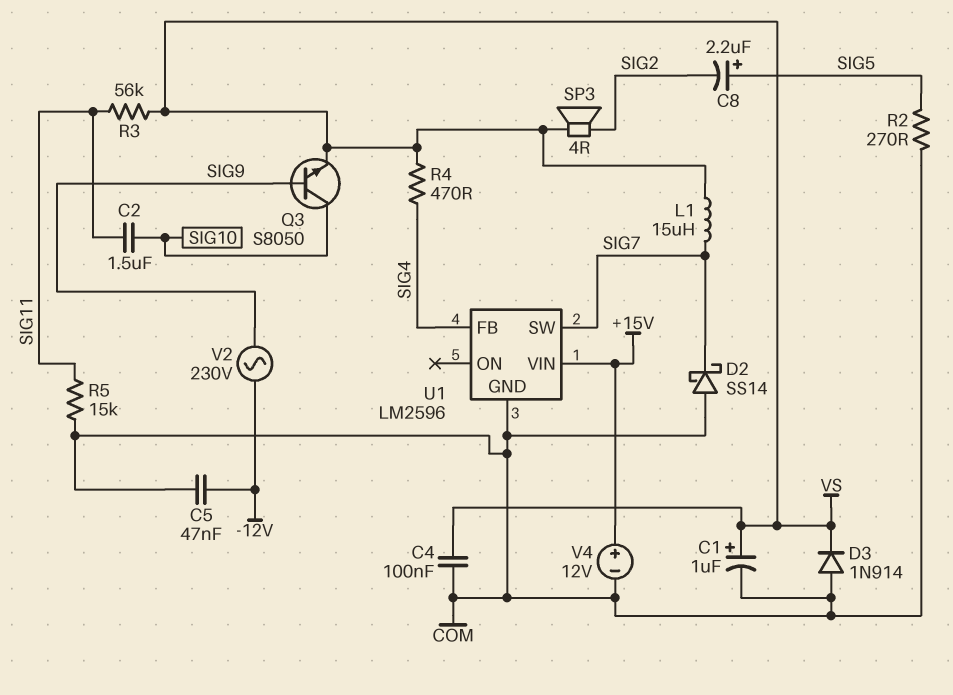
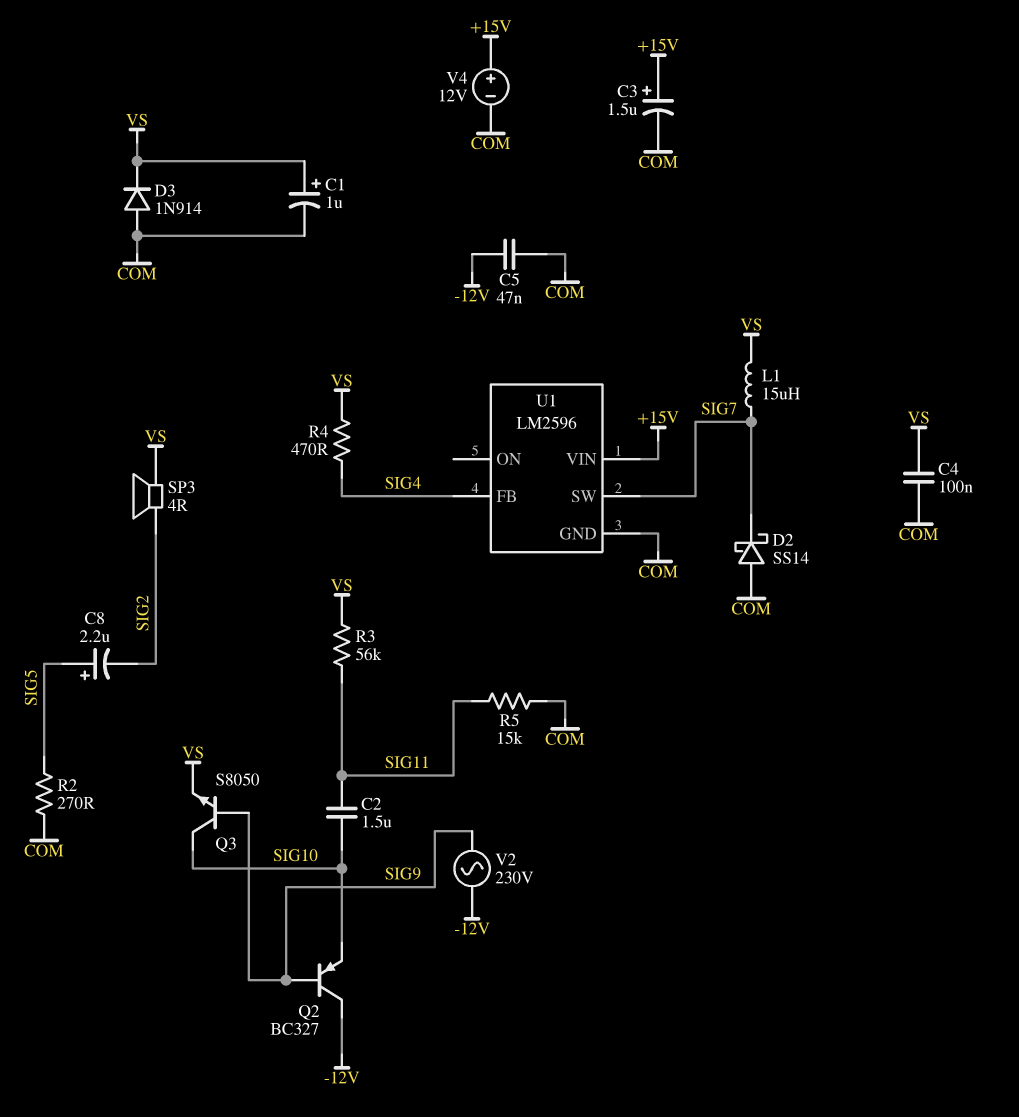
C3: none -> 1.5uF (plus +15V, minus COM)
Q2: none -> PNP BC327 (B SIG9, C -12V, E SIG10)

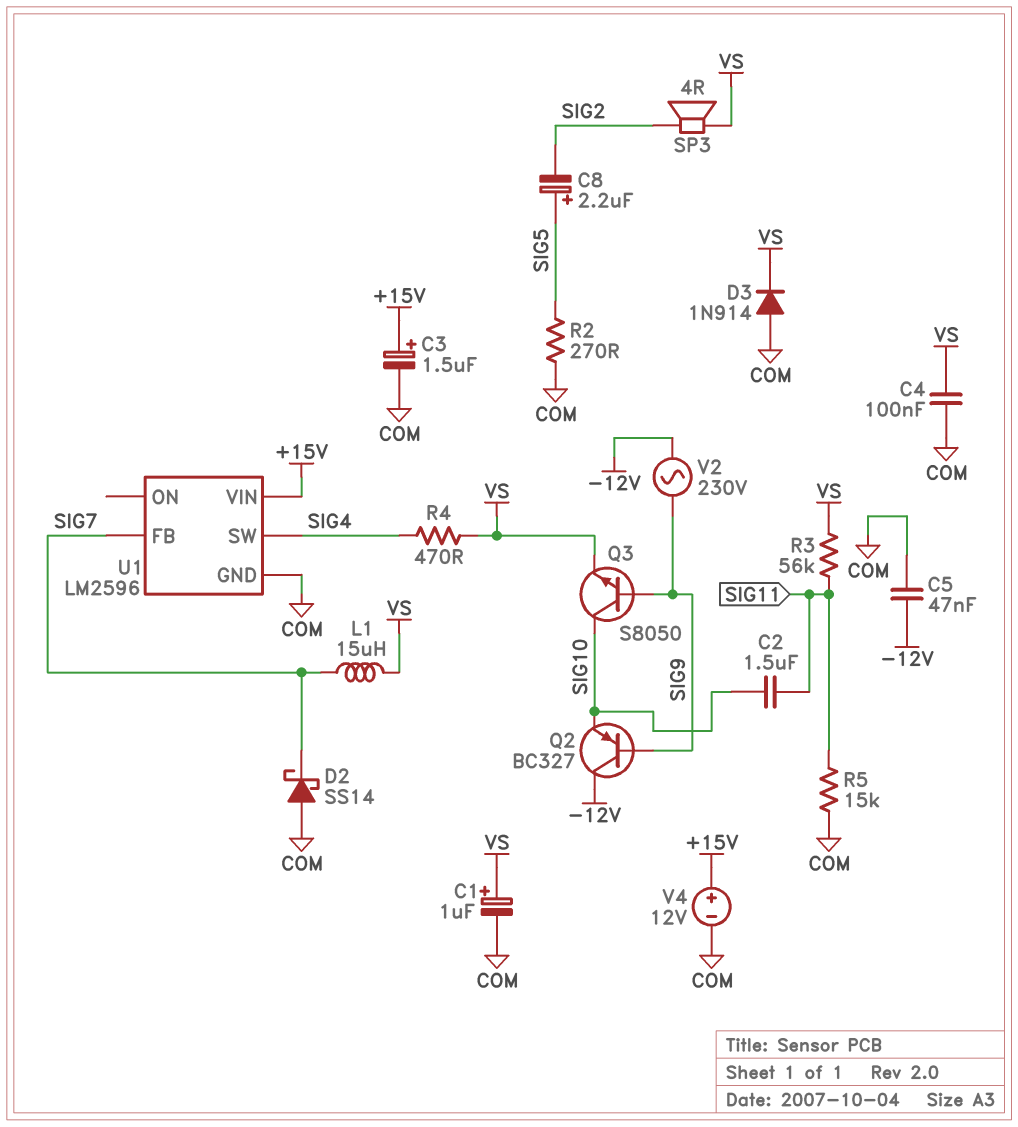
U1 pin FB: SIG4 -> SIG7
U1 pin SW: SIG7 -> SIG4

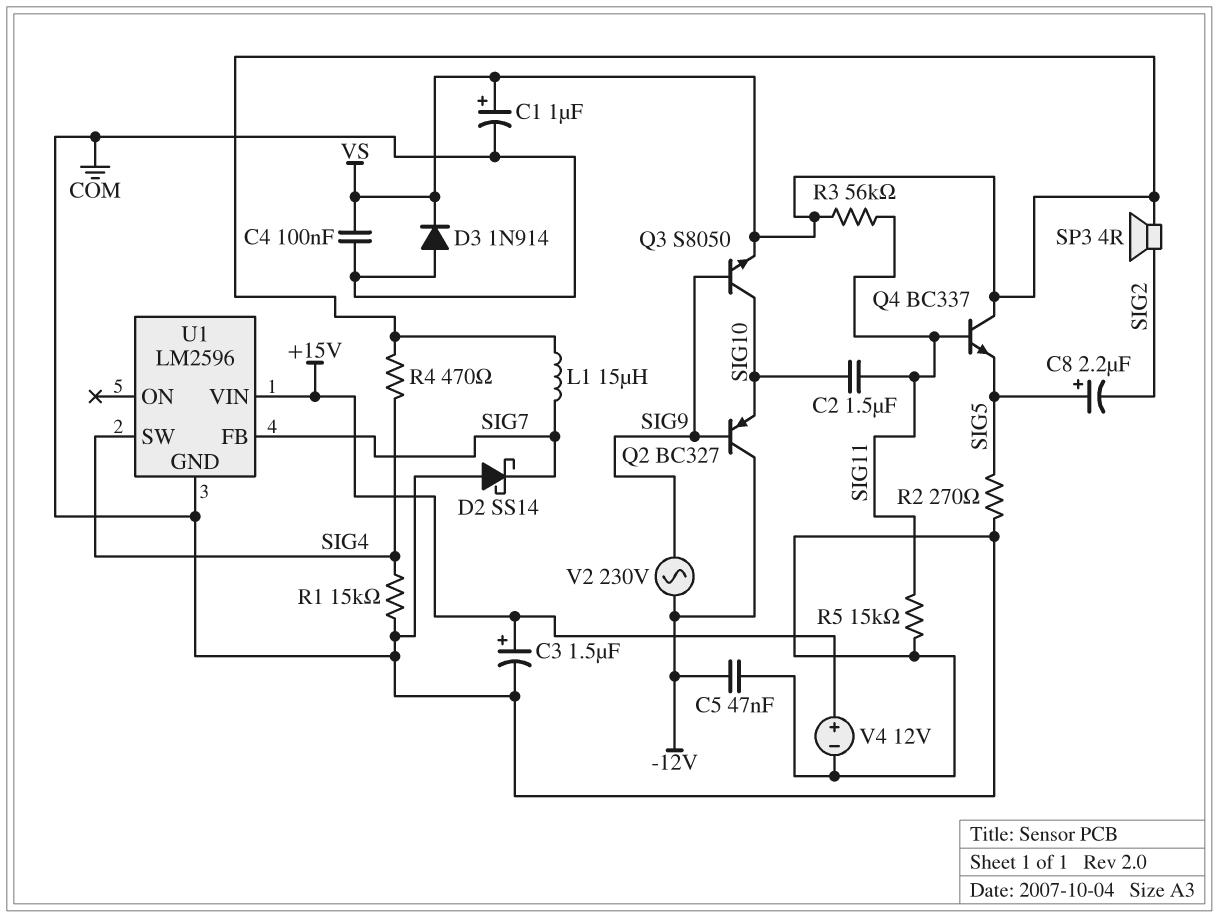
Q4: none -> NPN BC337 (B SIG11, C VS, E SIG5)
R1: none -> 15k (COM, SIG4)

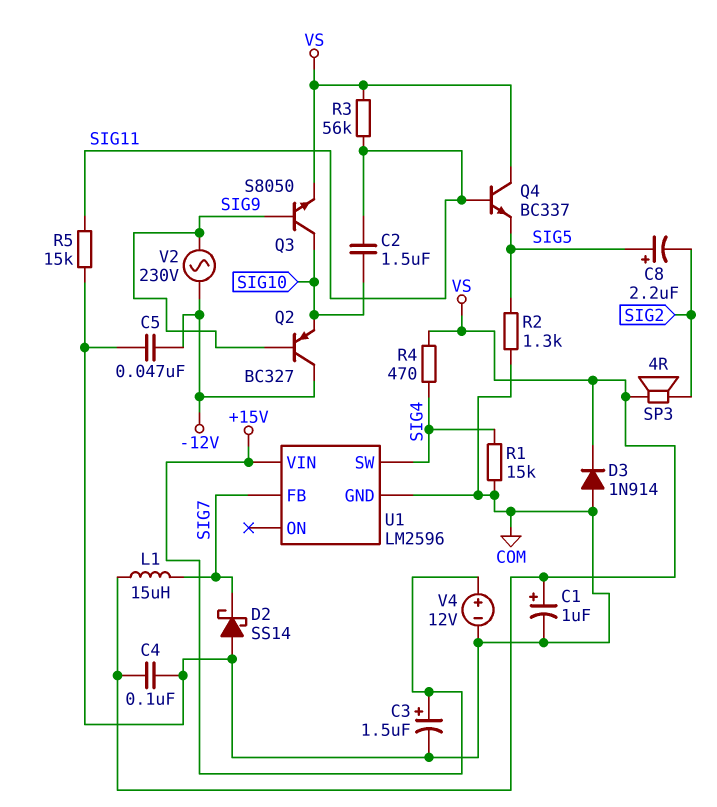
R2: 270 (COM, SIG5) -> 1.3k (COM, SIG5)

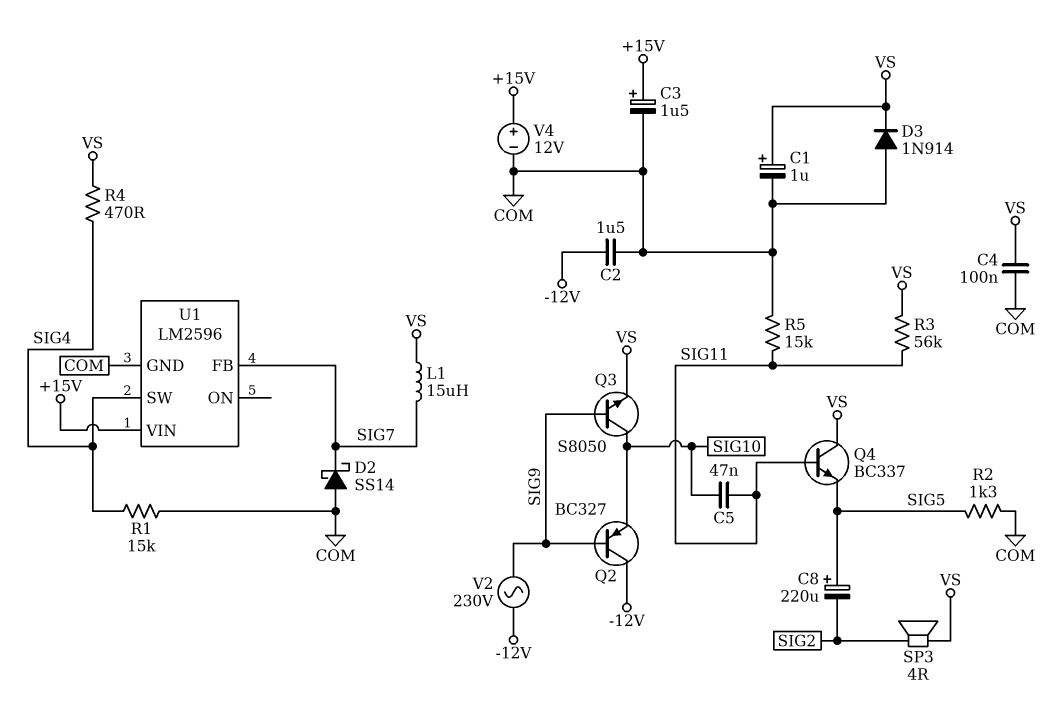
C2: 1.5uF (SIG10, SIG11) -> 1.5uF (-12V, COM)
C5: 47nF (-12V, COM) -> 47nF (SIG10, SIG11)
C8: 2.2uF (plus SIG5, minus SIG2) -> 220uF (plus SIG5, minus SIG2)

